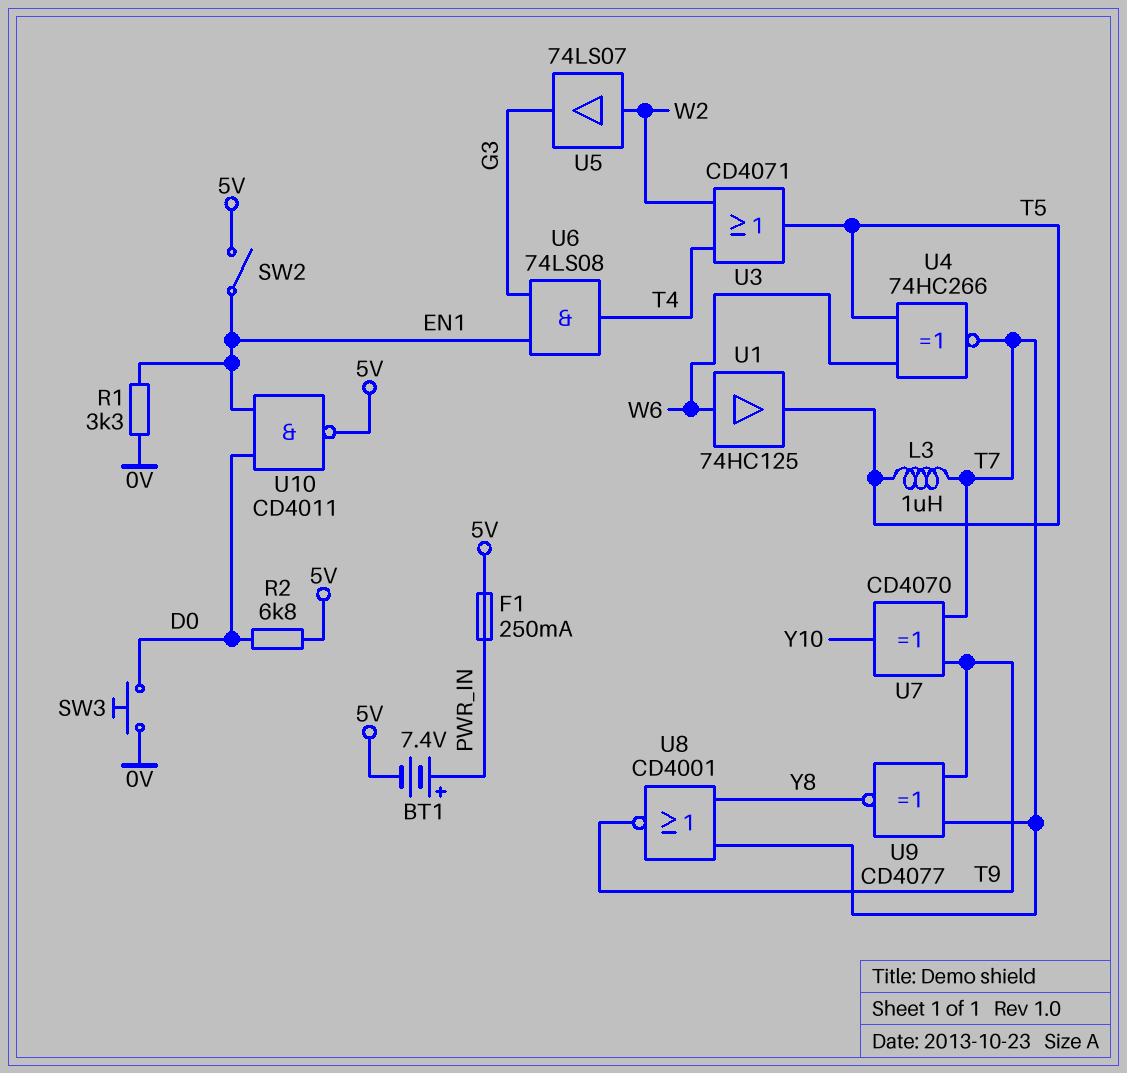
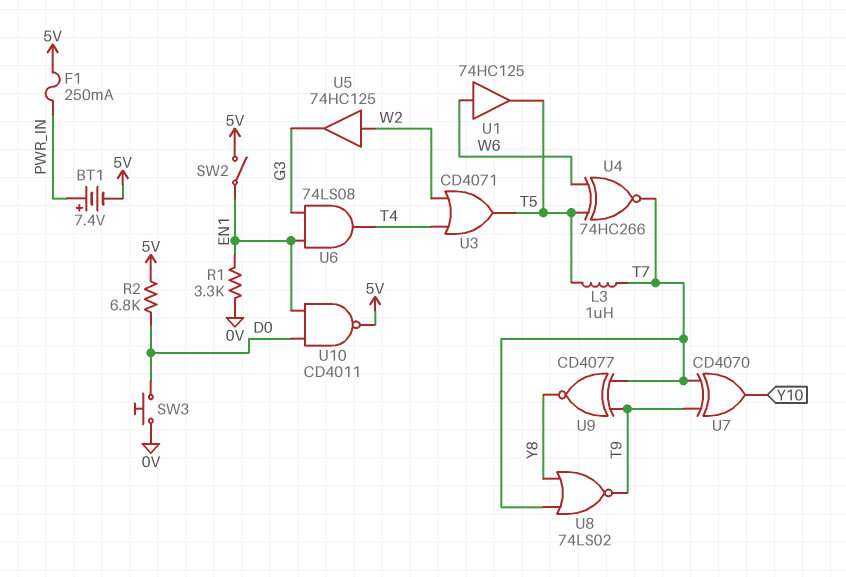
U5: buffer 74LS07 (in W2, out G3) -> buffer 74HC125 (in W2, out G3)
U8: NOR CD4001 (in T7, in Y8, out T9) -> NOR 74LS02 (in T7, in Y8, out T9)

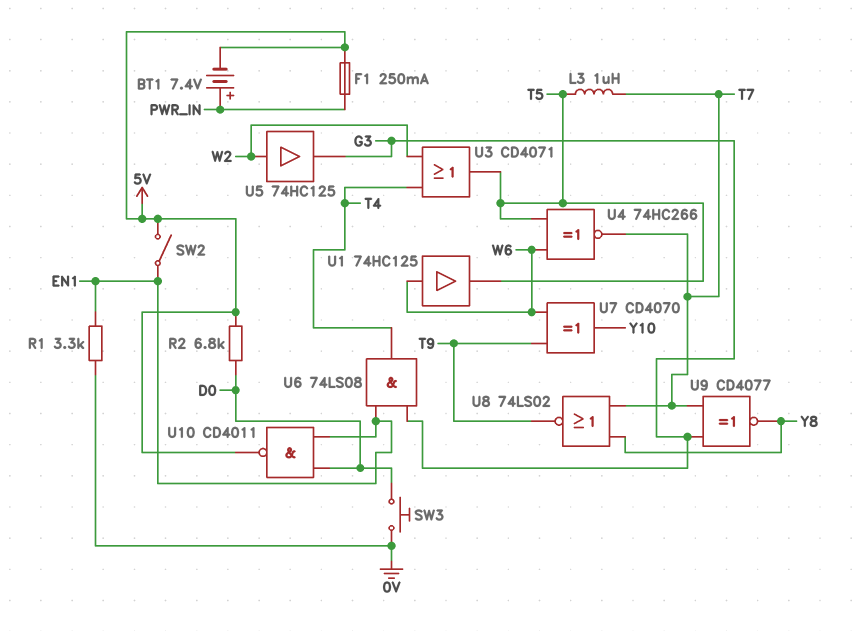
U7: XOR CD4070 (in T7, in T9, out Y10) -> XOR CD4070 (in T9, in W6, out Y10)
U9: XNOR CD4077 (in T7, in T9, out Y8) -> XNOR CD4077 (in G3, in T7, out Y8)

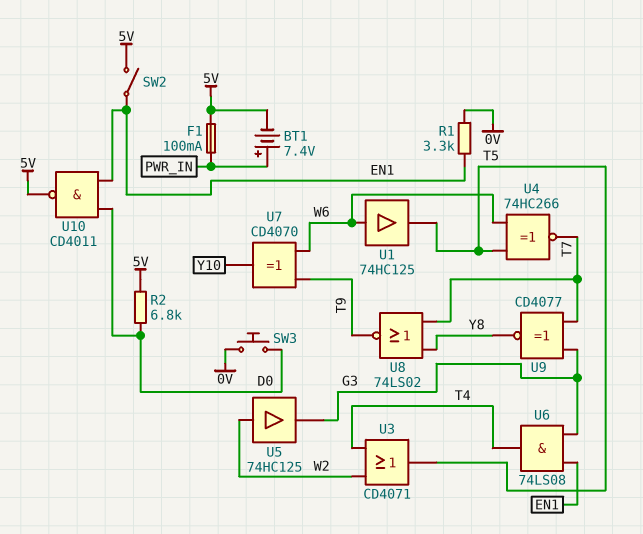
F1: 250mA (5V, PWR_IN) -> 100mA (5V, PWR_IN)
L3: 1uH (T5, T7) -> none

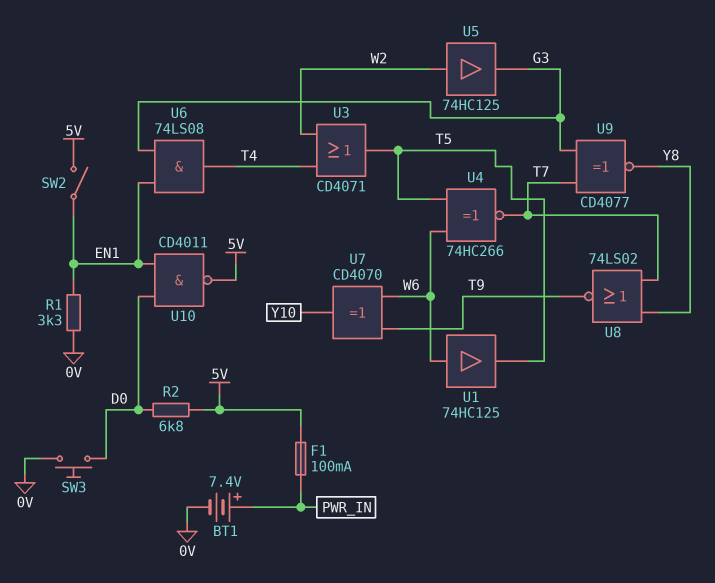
BT1: 7.4V (plus PWR_IN, minus 5V) -> 7.4V (plus PWR_IN, minus 0V)

